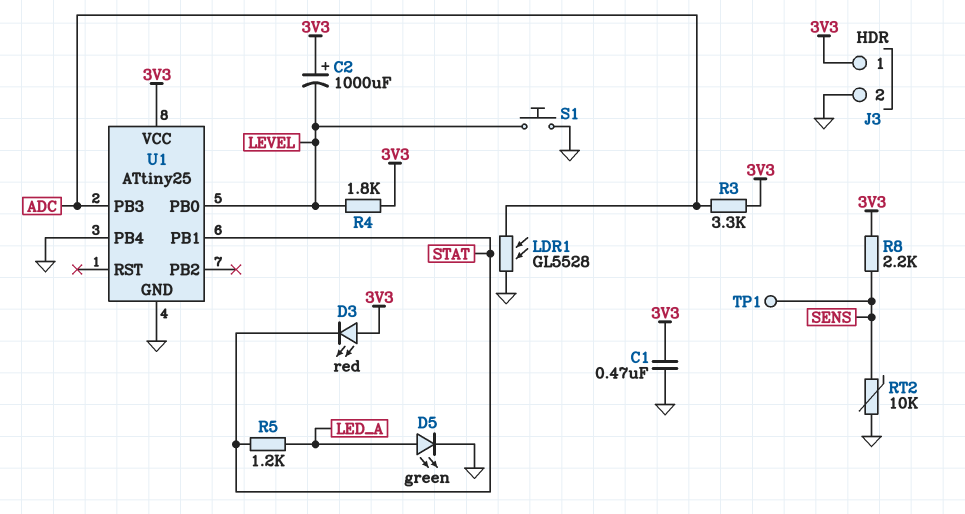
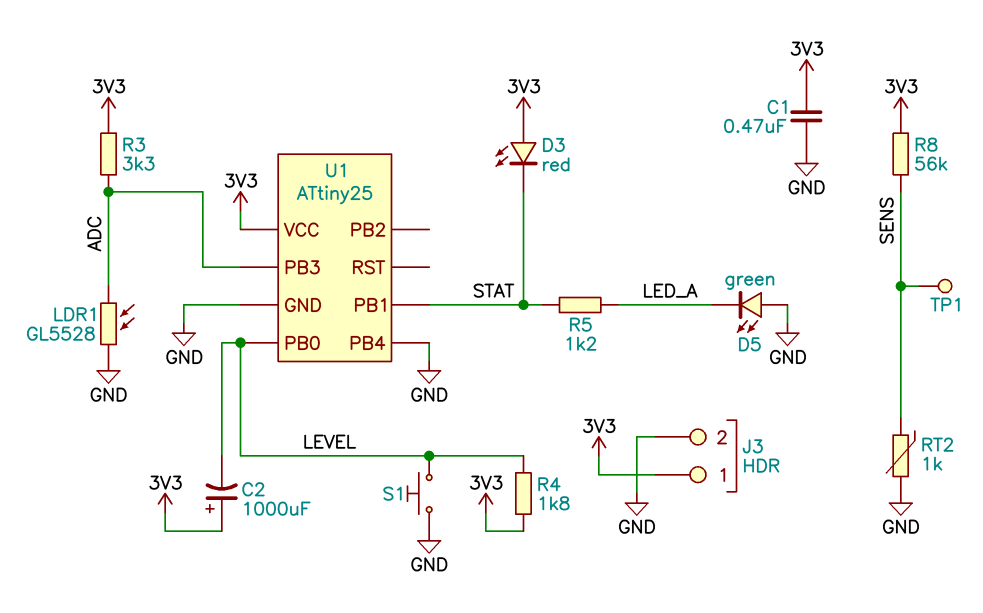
D5: LED green (A LED_A, K GND) -> LED green (A GND, K LED_A)
R8: 2.2k (3V3, SENS) -> 56k (3V3, SENS)
RT2: 10k (GND, SENS) -> 1k (GND, SENS)

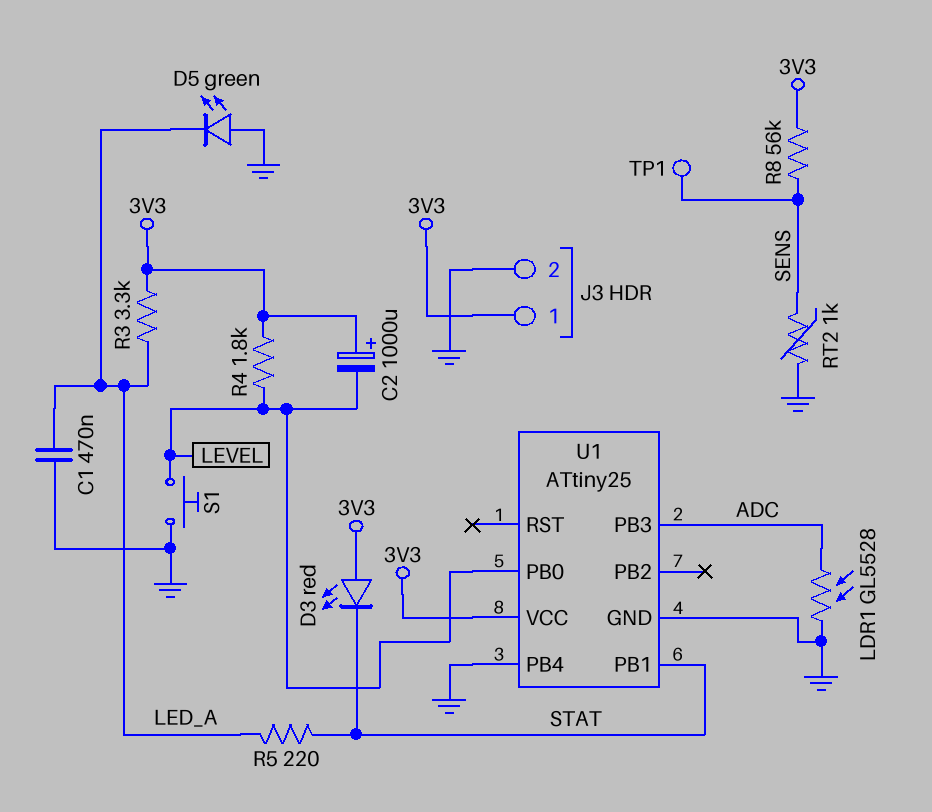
C1: 470nF (3V3, GND) -> 470nF (GND, LED_A)
R3: 3.3k (3V3, ADC) -> 3.3k (3V3, LED_A)
R5: 1.2k (LED_A, STAT) -> 220 (LED_A, STAT)

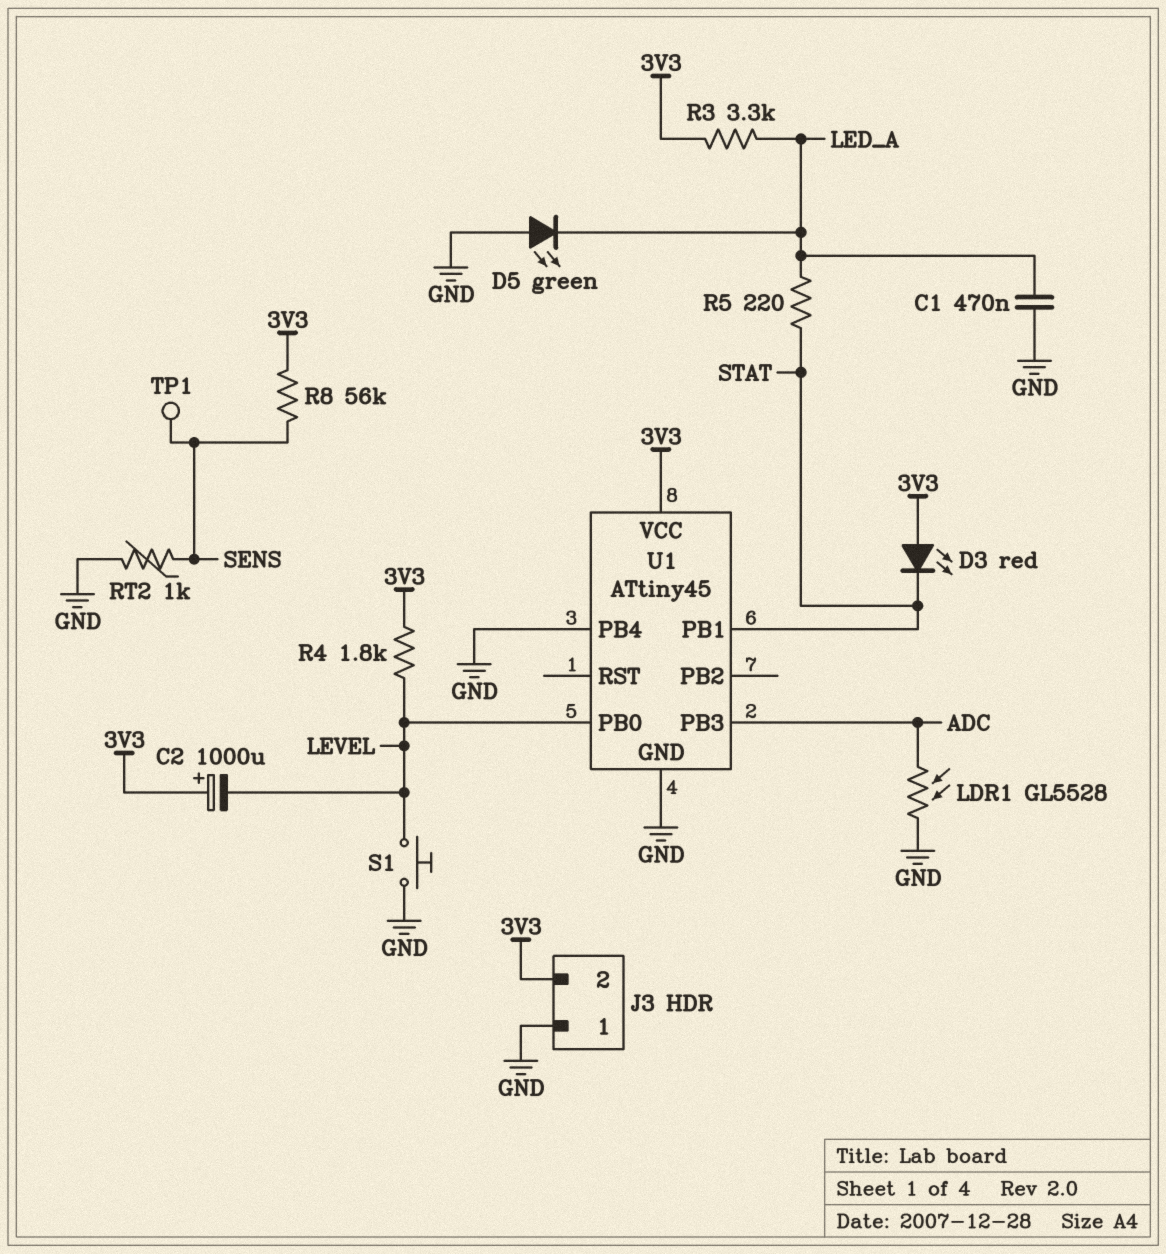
J3 pin 1: 3V3 -> GND
J3 pin 2: GND -> 3V3
U1: ATtiny25 -> ATtiny45

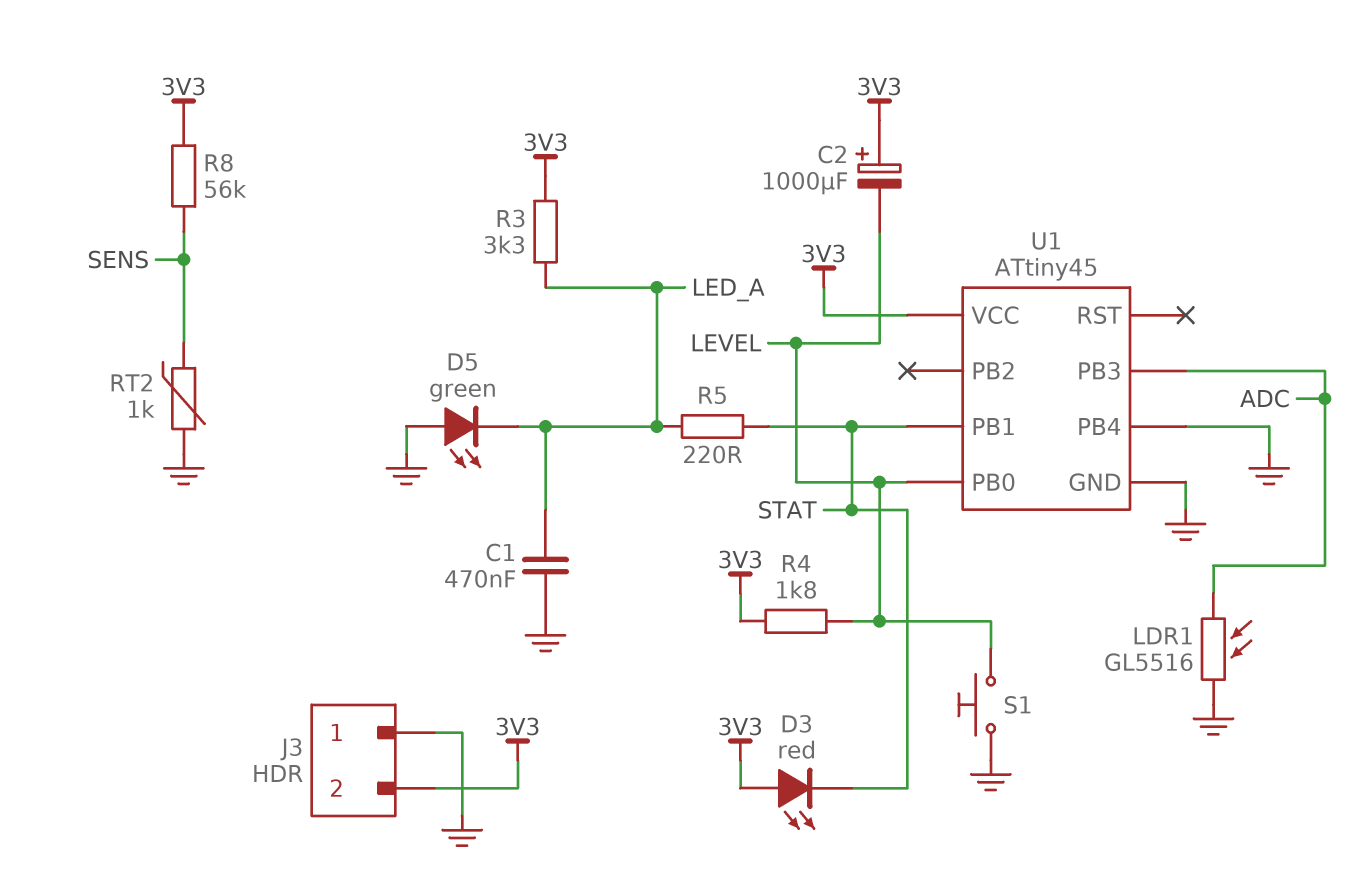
LDR1: GL5528 (ADC, GND) -> GL5516 (ADC, GND)
TP1: test point (SENS) -> none

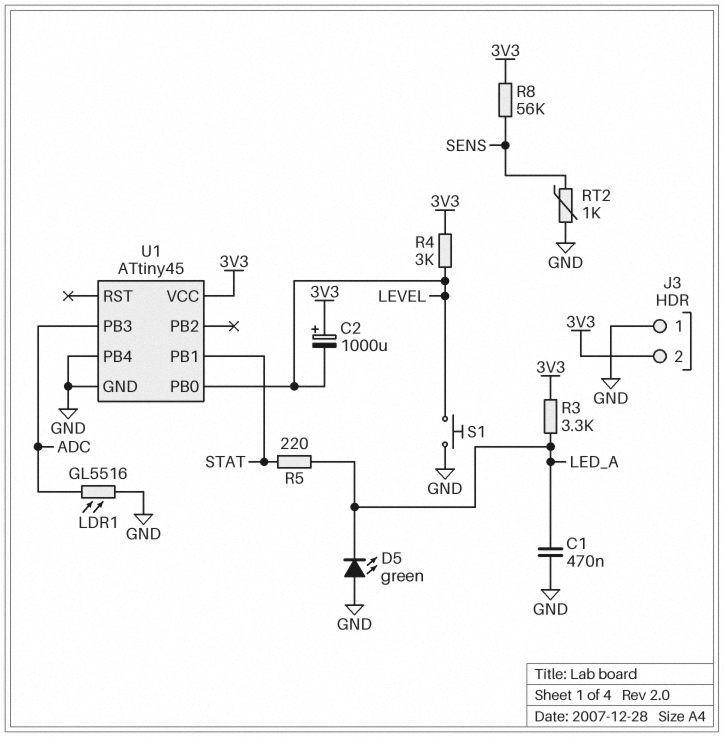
D3: LED red (A 3V3, K STAT) -> none
R4: 1.8k (3V3, LEVEL) -> 3k (3V3, LEVEL)

